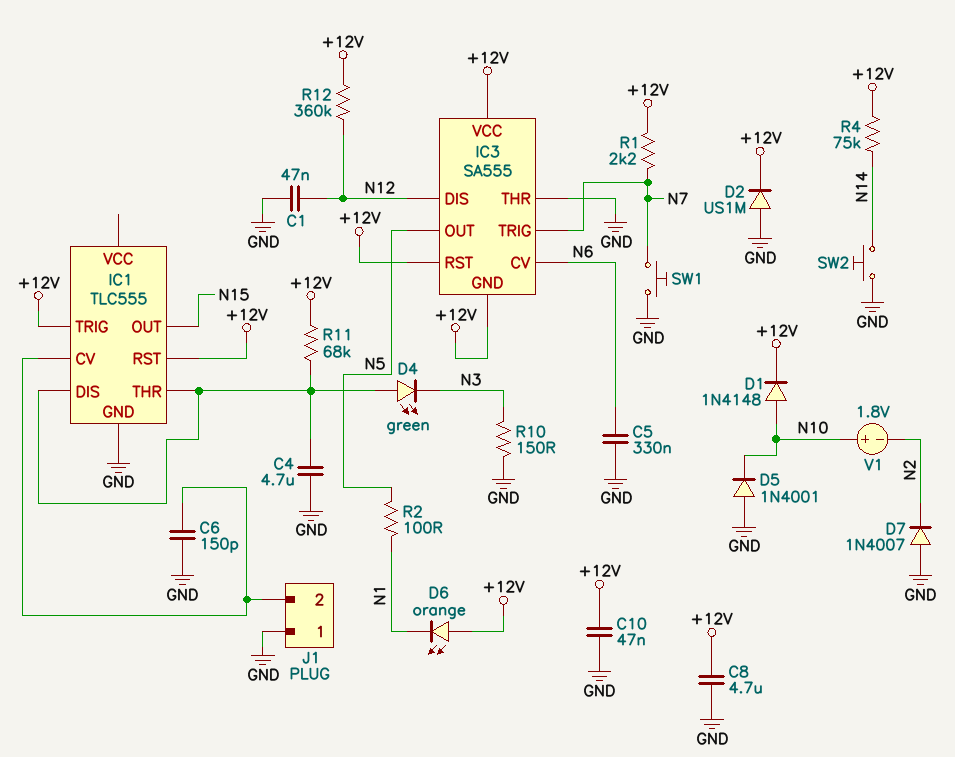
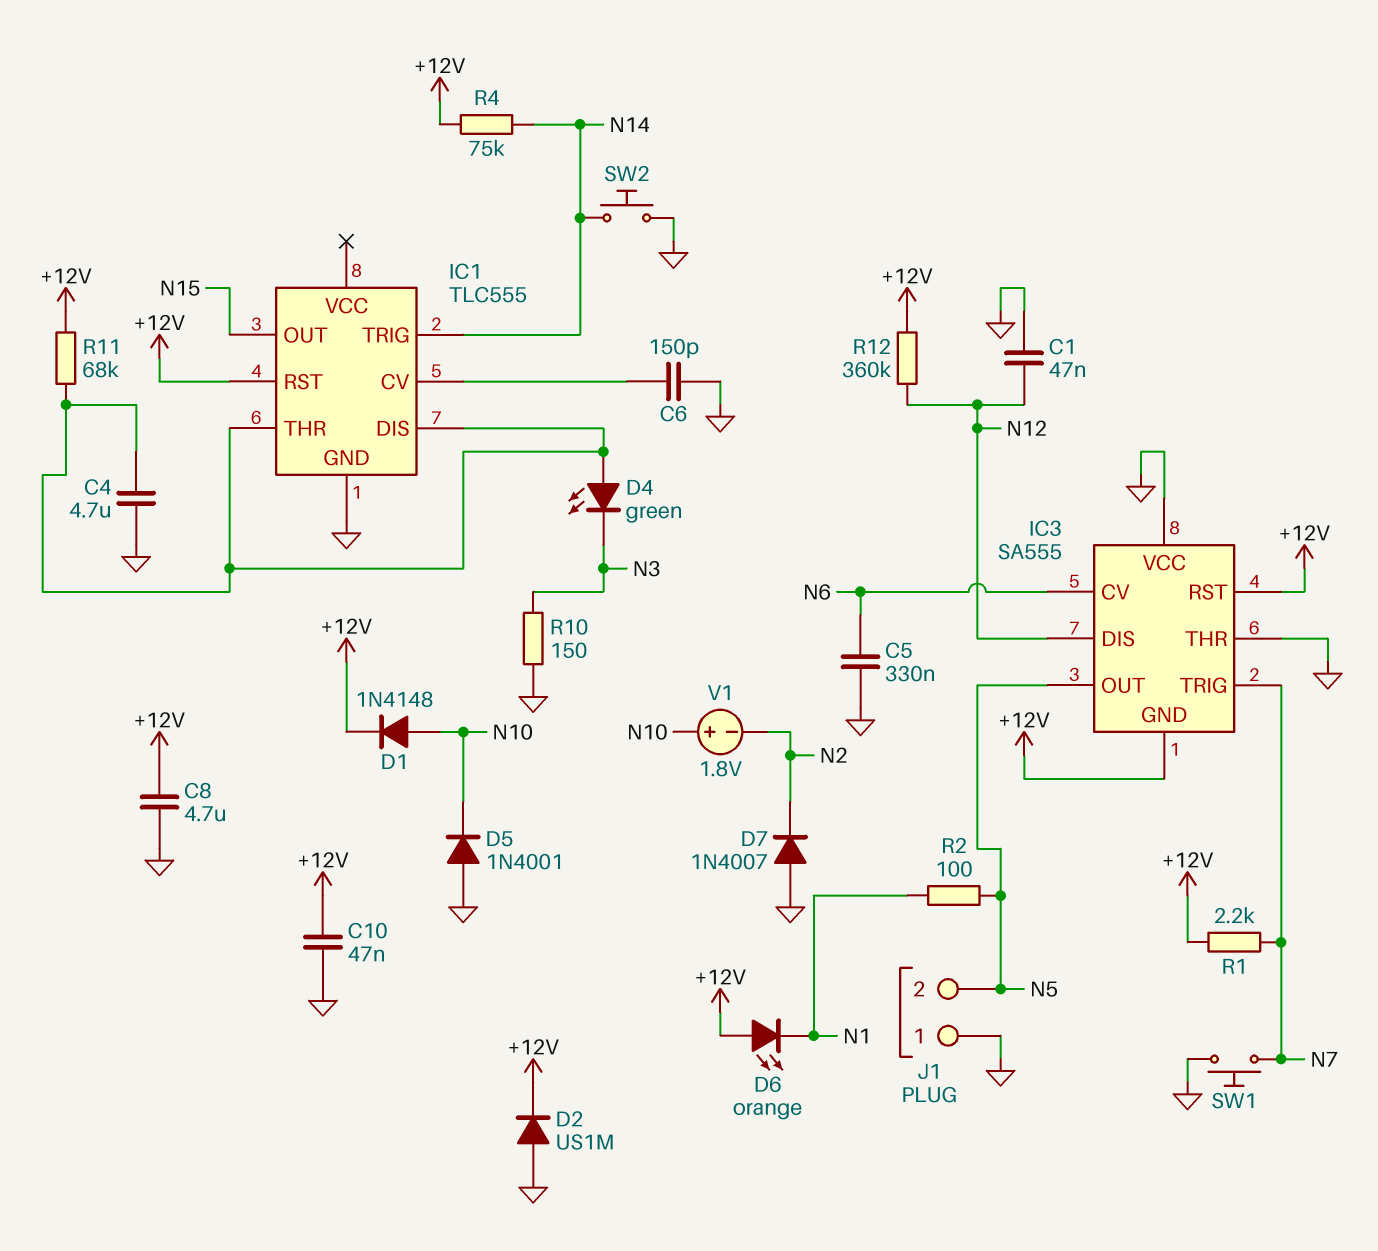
IC1 pin TRIG: +12V -> N14
IC3 pin VCC: +12V -> GND
J1 pin 2: IC1/CV -> N5

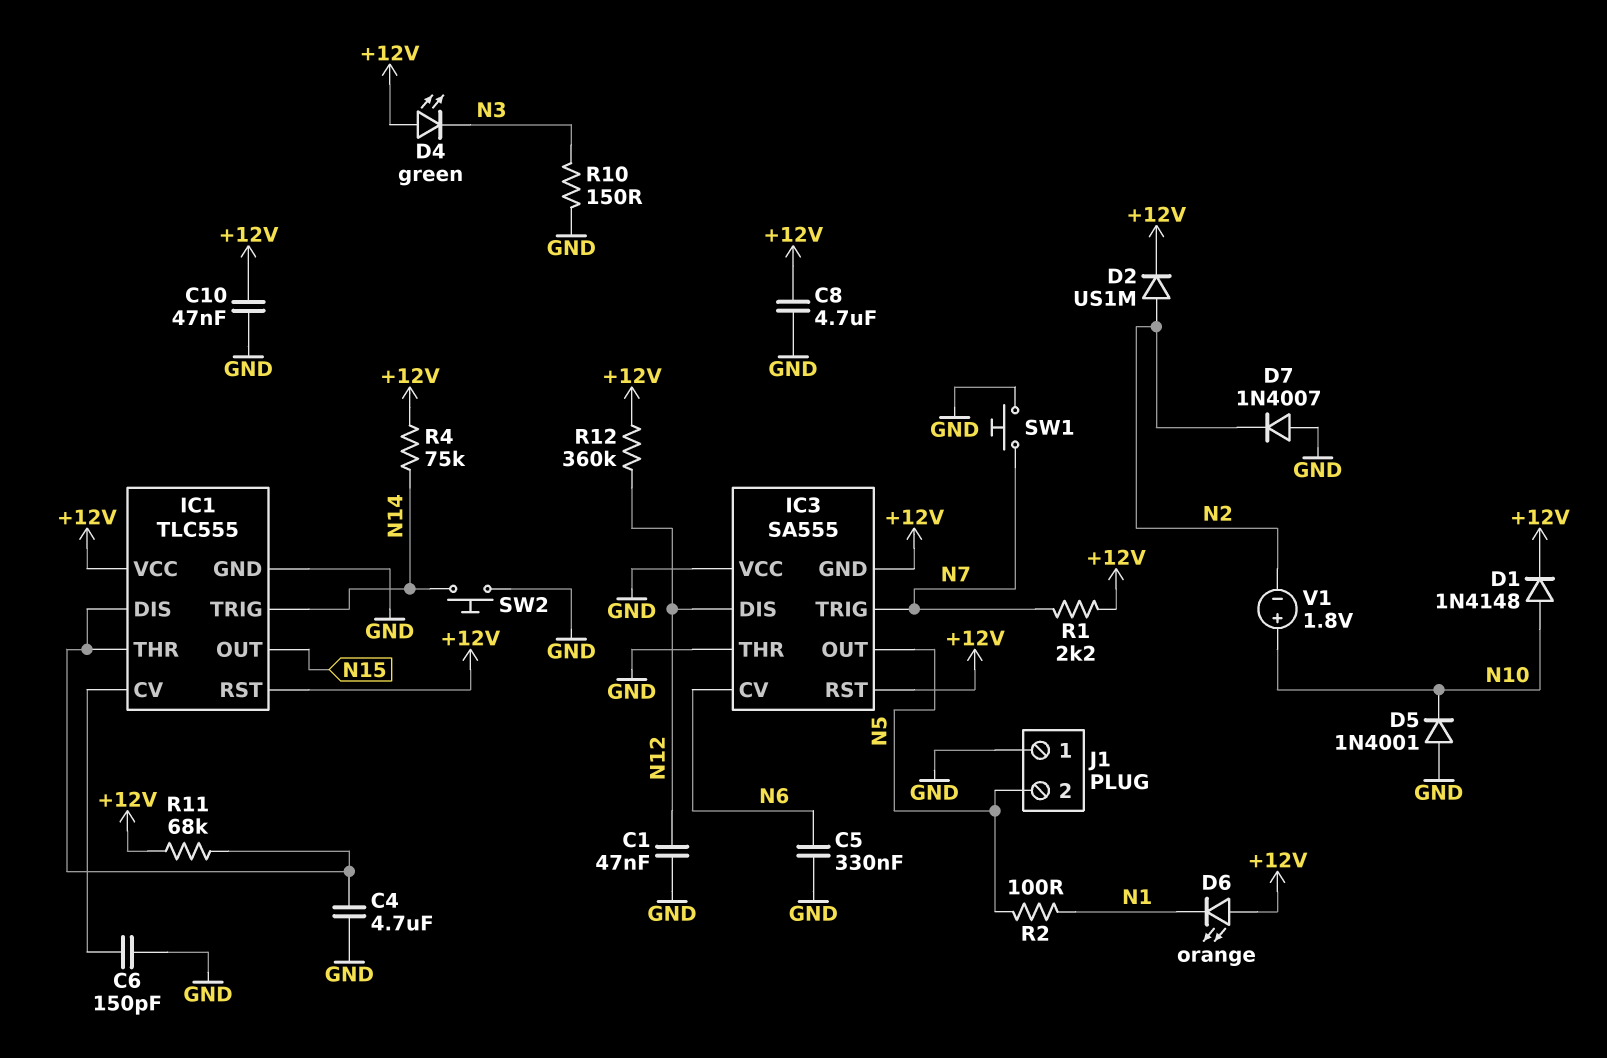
D2: diode US1M (A GND, K +12V) -> diode US1M (A N2, K +12V)
D4: LED green (A IC1/DIS, K N3) -> LED green (A +12V, K N3)
IC1 pin VCC: none -> +12V

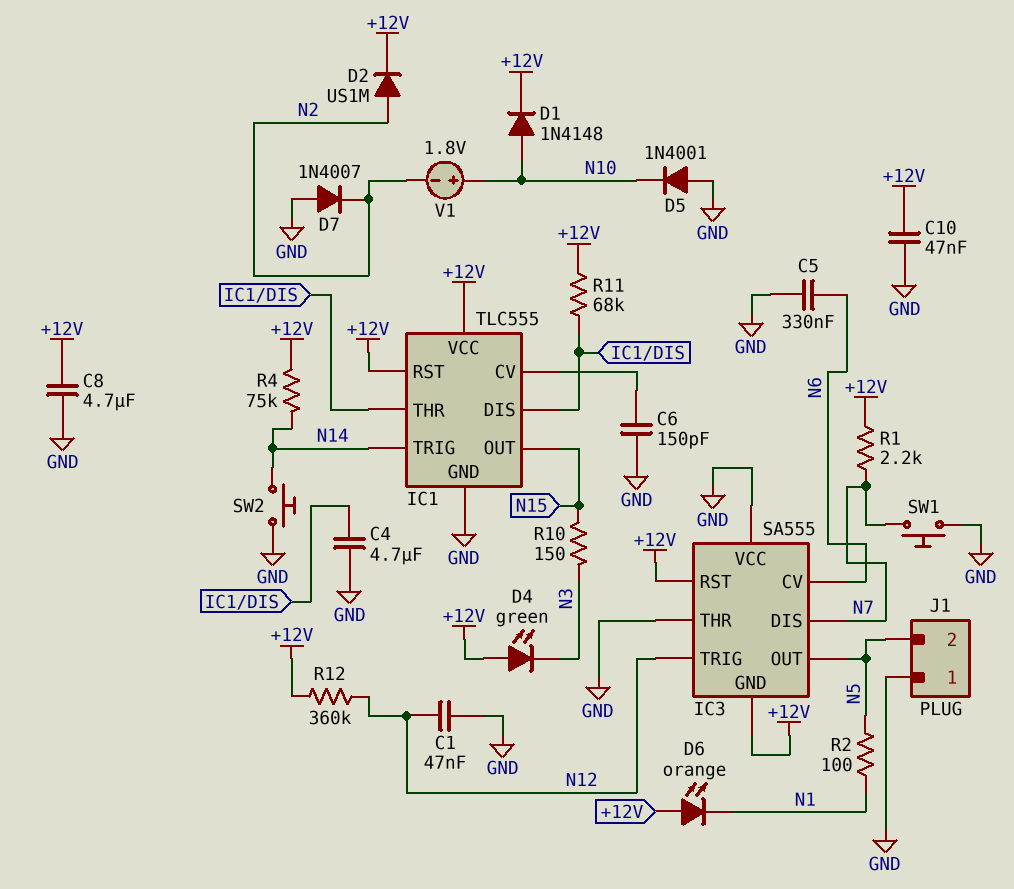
IC3 pin DIS: N12 -> N7
IC3 pin TRIG: N7 -> N12
R10: 150 (GND, N3) -> 150 (N3, N15)

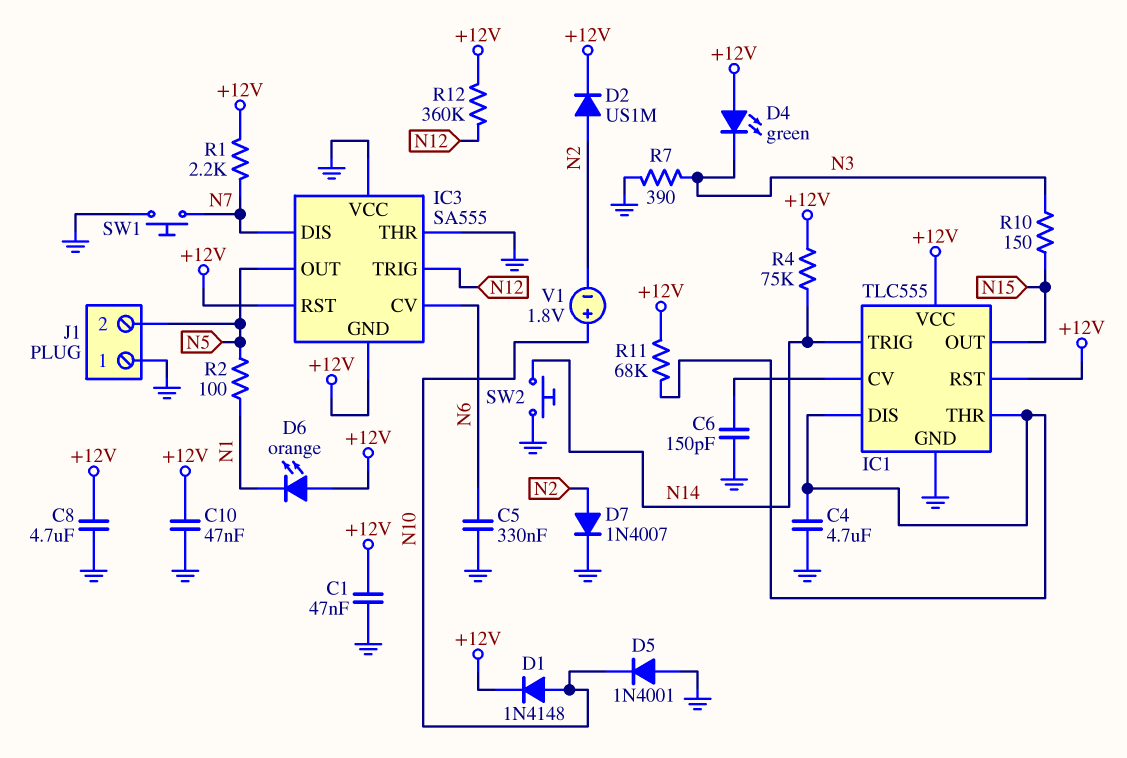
C1: 47nF (GND, N12) -> 47nF (+12V, GND)
D7: diode 1N4007 (A GND, K N2) -> diode 1N4007 (A N2, K GND)
R7: none -> 390 (GND, N3)

